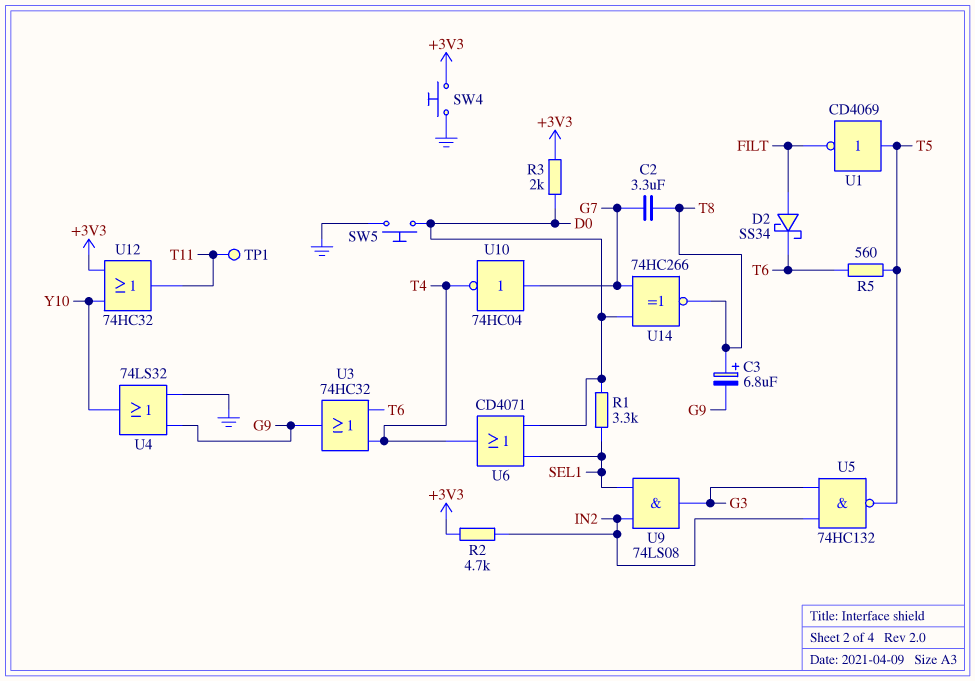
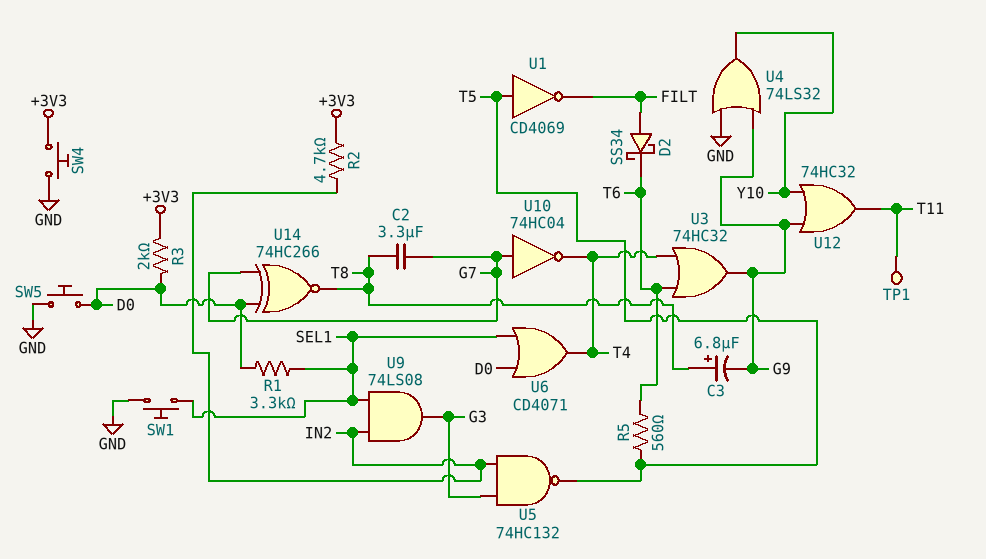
SW1: none -> button (GND, SEL1)
U12: OR 74HC32 (in +3V3, in Y10, out T11) -> OR 74HC32 (in G9, in Y10, out T11)

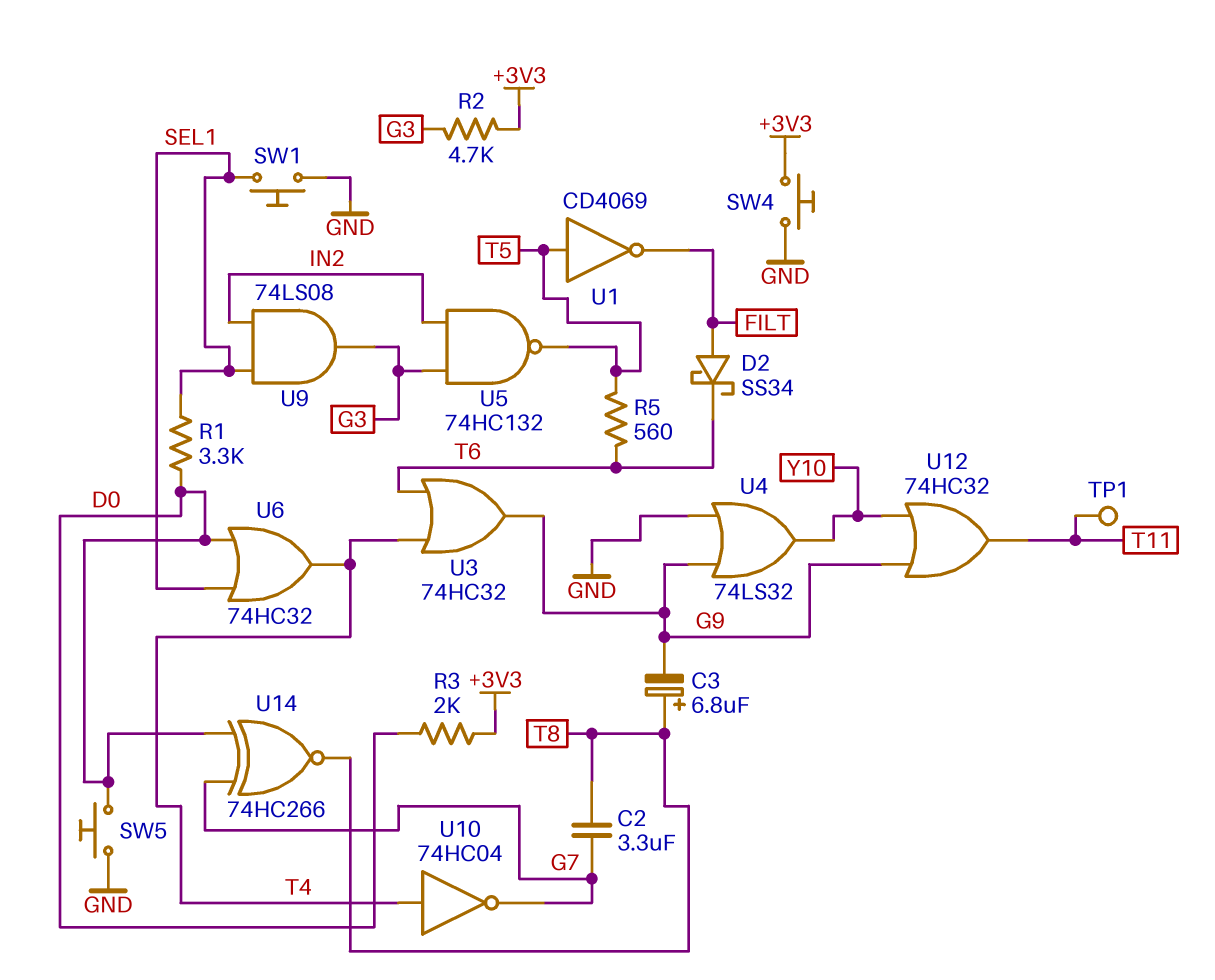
R2: 4.7k (+3V3, IN2) -> 4.7k (+3V3, G3)
U6: OR CD4071 (in D0, in SEL1, out T4) -> OR 74HC32 (in D0, in SEL1, out T4)
U10: NOT 74HC04 (in G7, out T4) -> NOT 74HC04 (in T4, out G7)

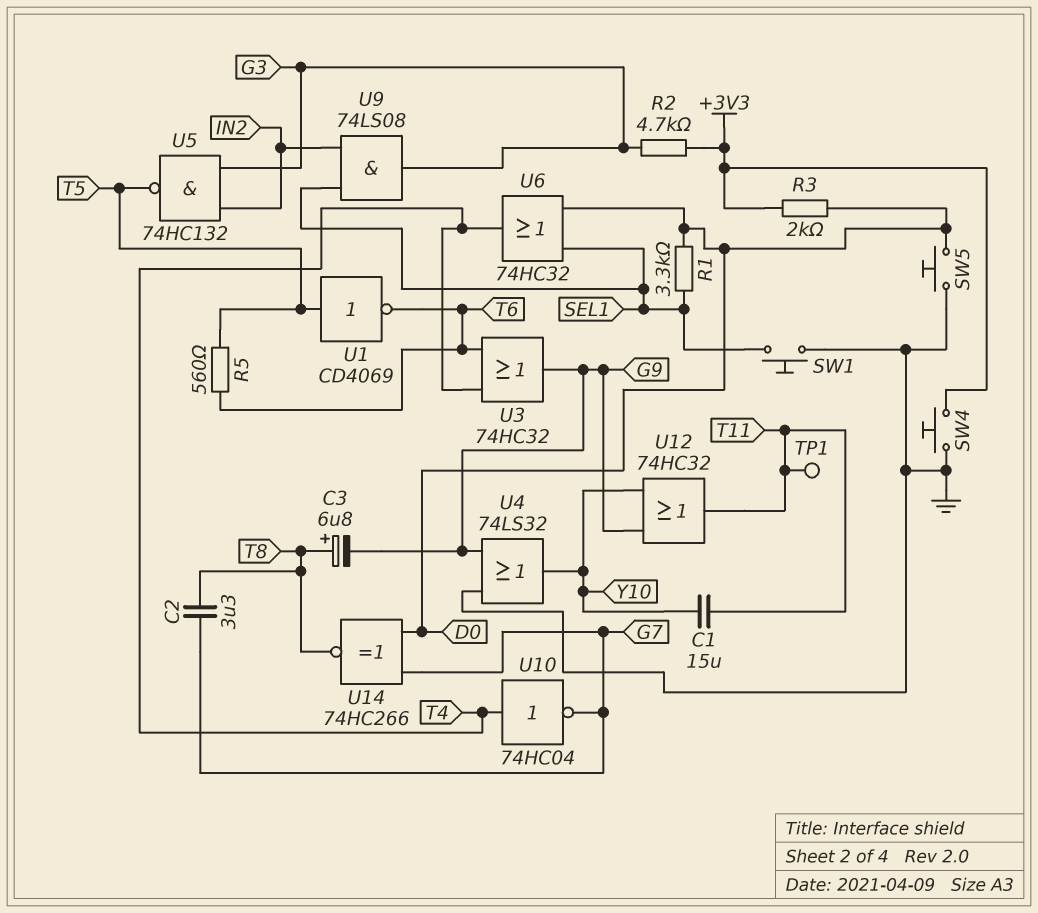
C1: none -> 15uF (T11, Y10)
D2: schottky SS34 (A FILT, K T6) -> none
U1: NOT CD4069 (in T5, out FILT) -> NOT CD4069 (in T5, out T6)

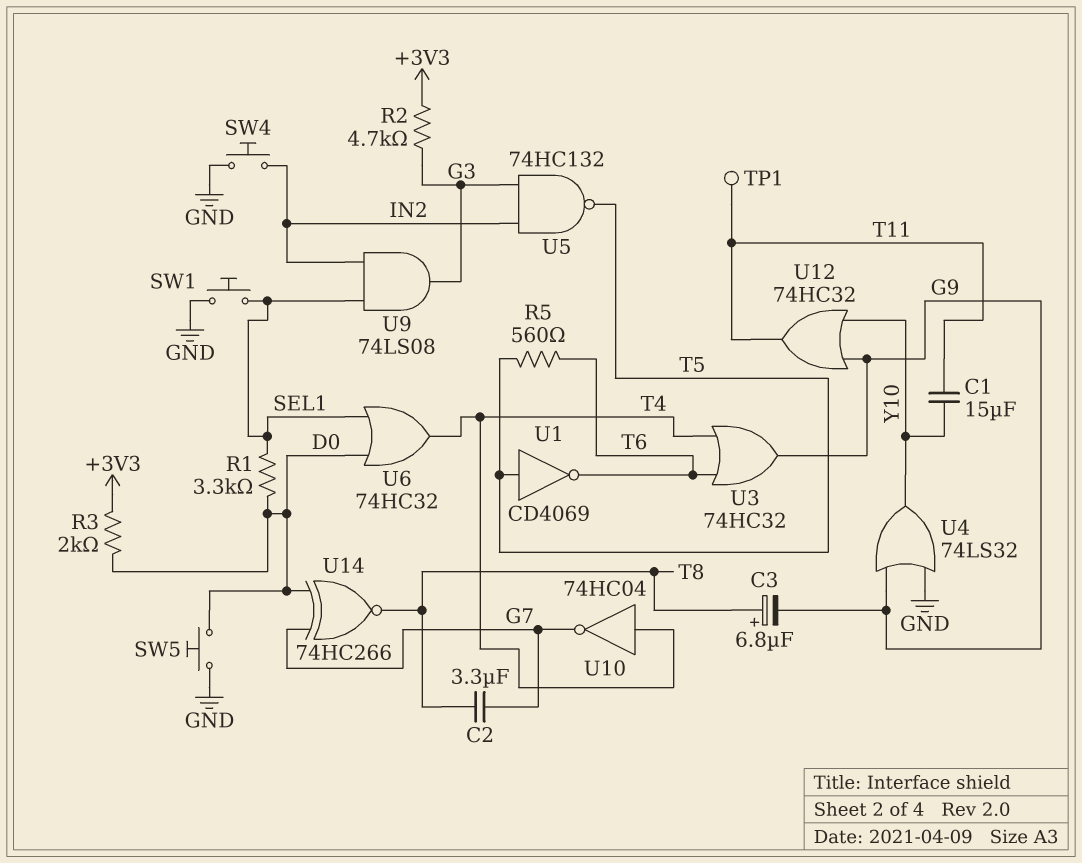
SW4: button (+3V3, GND) -> button (GND, IN2)

